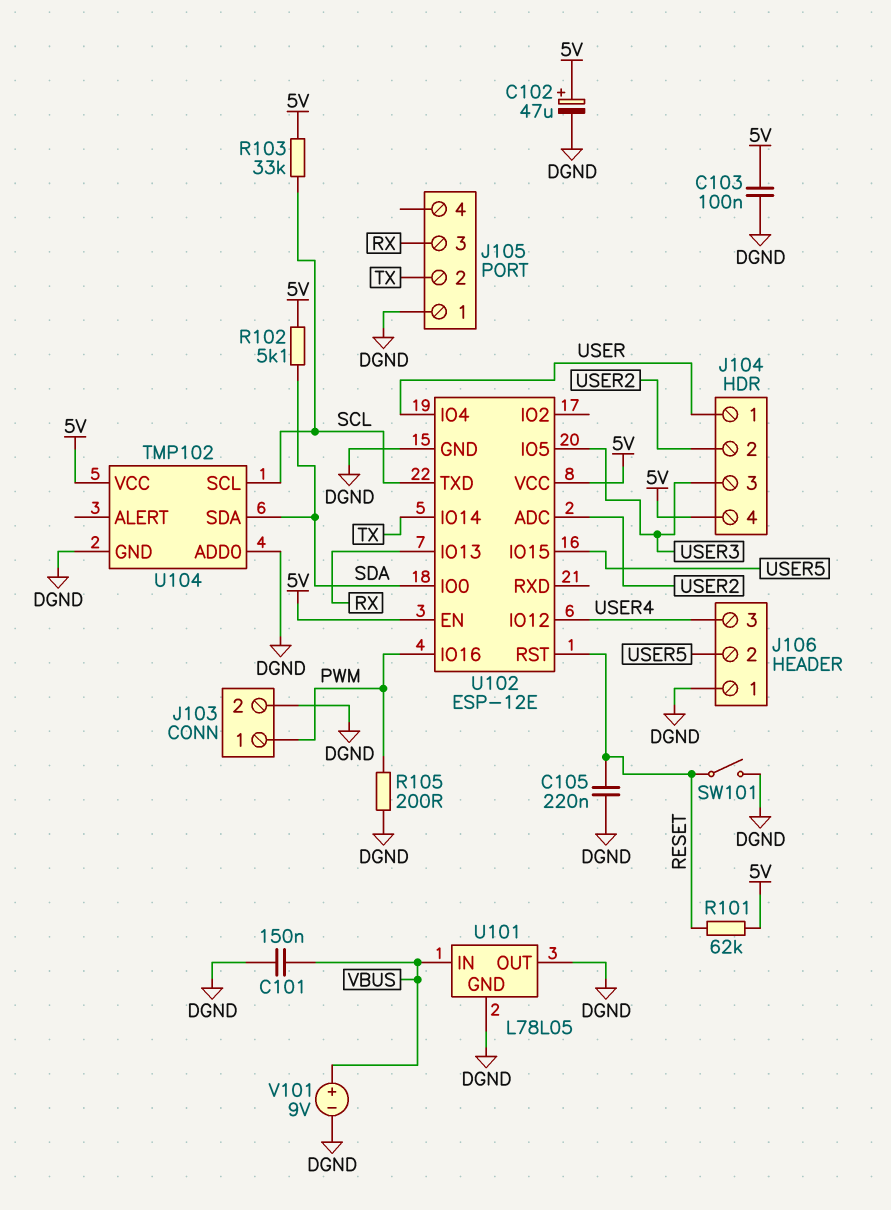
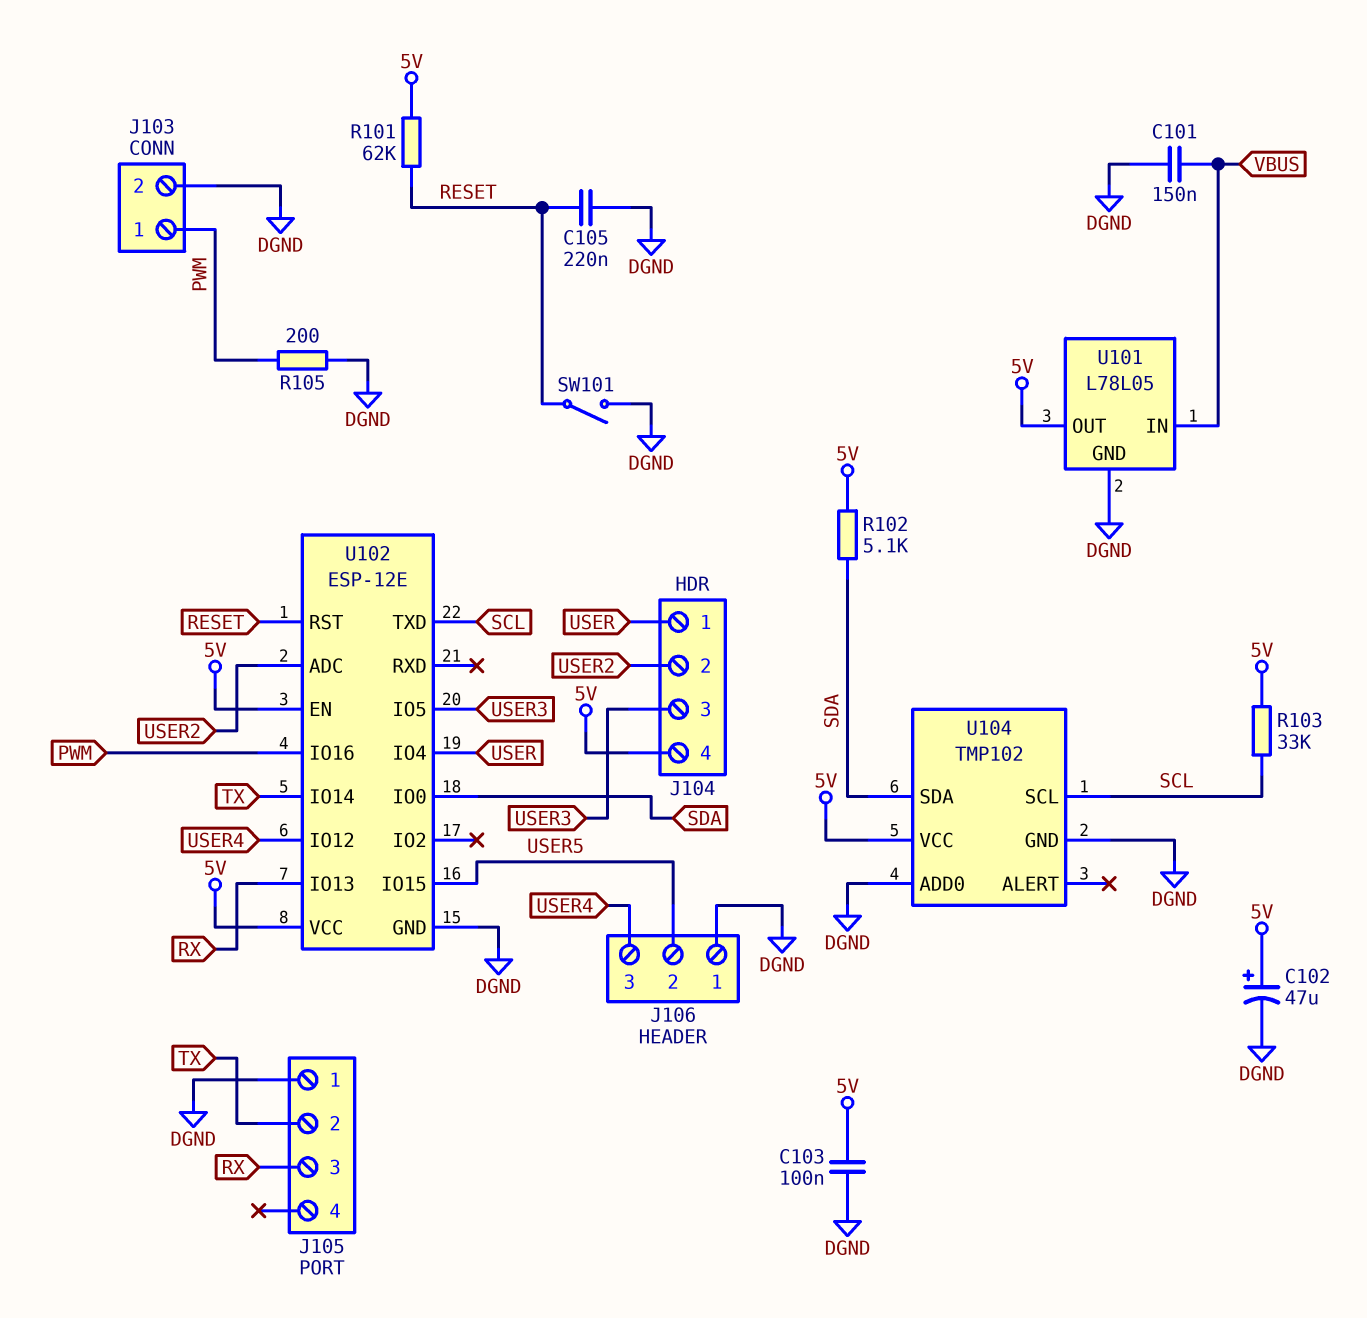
U101 pin OUT: DGND -> 5V
V101: 9V (plus VBUS, minus DGND) -> none

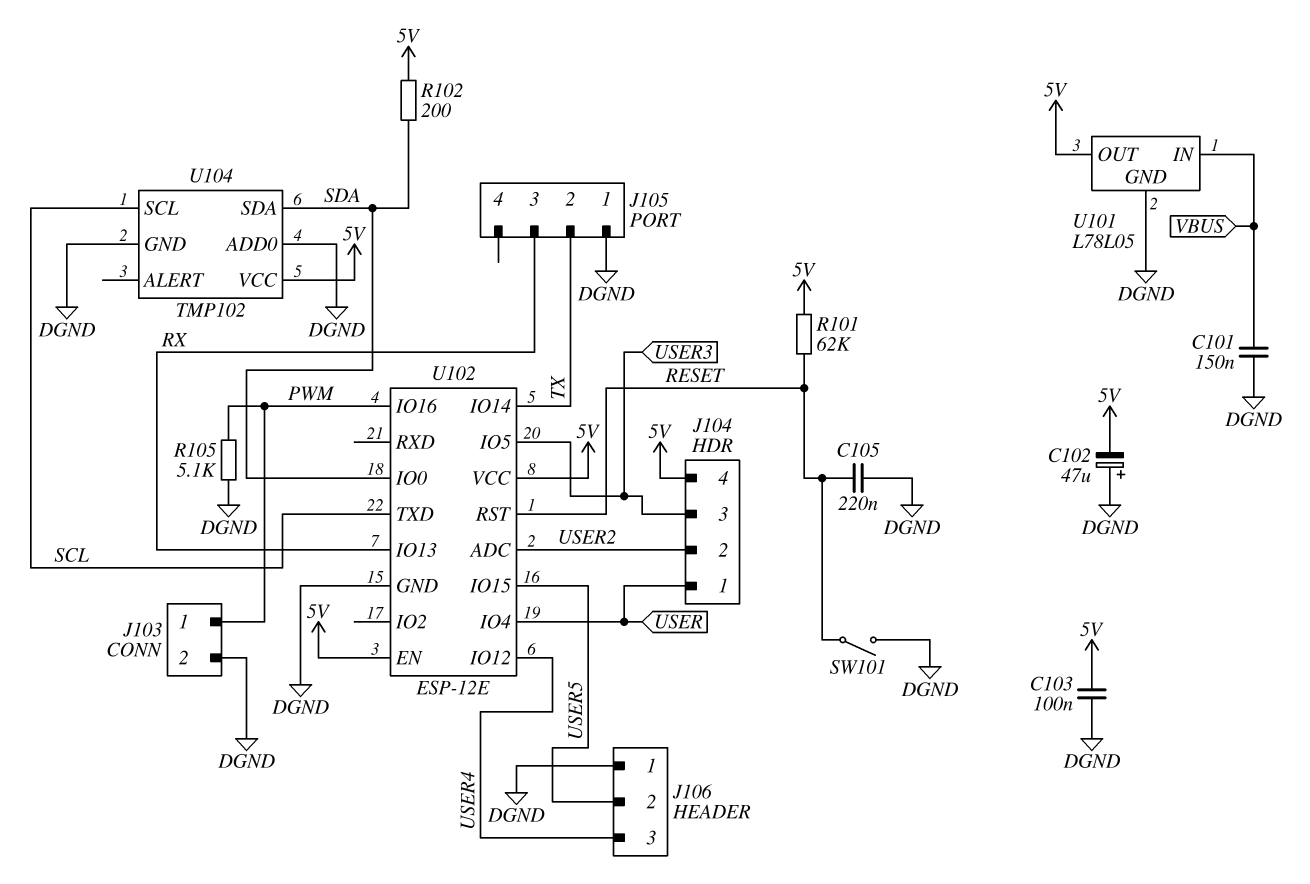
C102: 47uF (plus 5V, minus DGND) -> 47uF (plus DGND, minus 5V)
R102: 5.1k (5V, SDA) -> 200 (5V, SDA)
R103: 33k (5V, SCL) -> none
R105: 200 (DGND, PWM) -> 5.1k (DGND, PWM)

